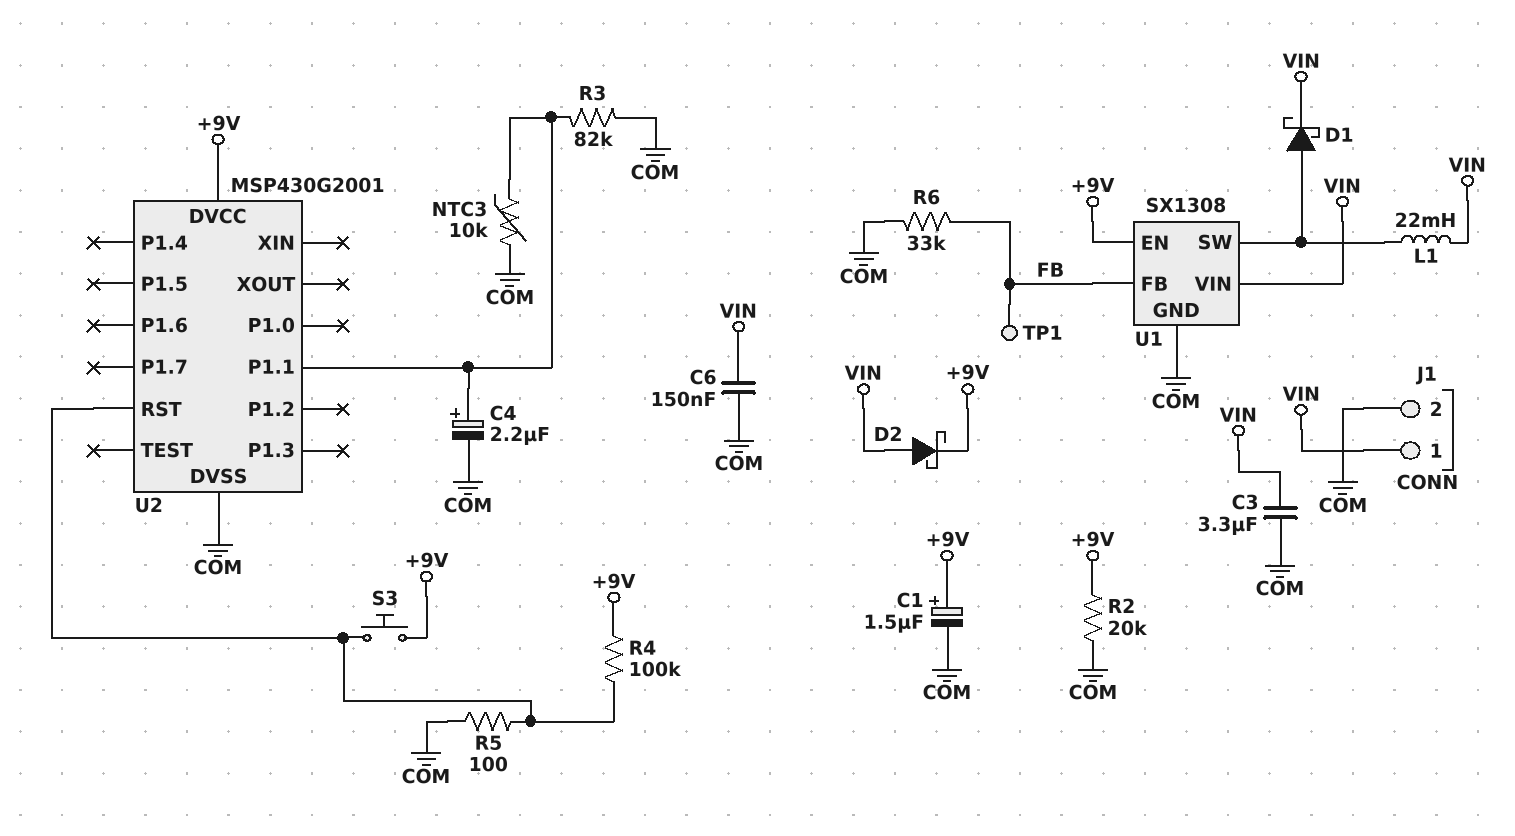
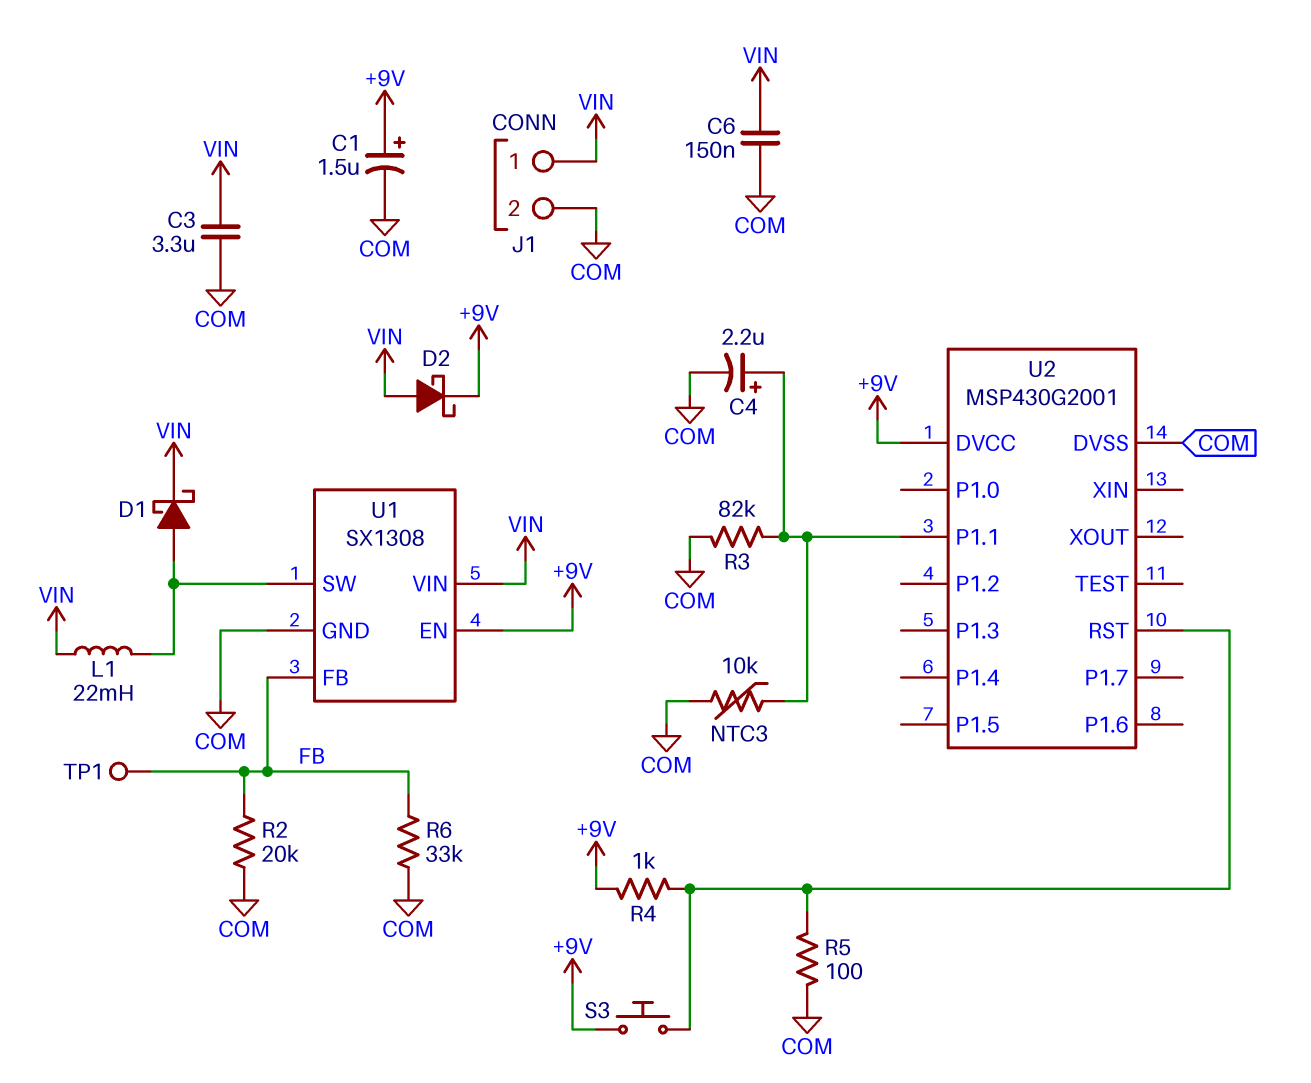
R2: 20k (+9V, COM) -> 20k (COM, FB)
R4: 100k (+9V, U2/RST) -> 1k (+9V, U2/RST)

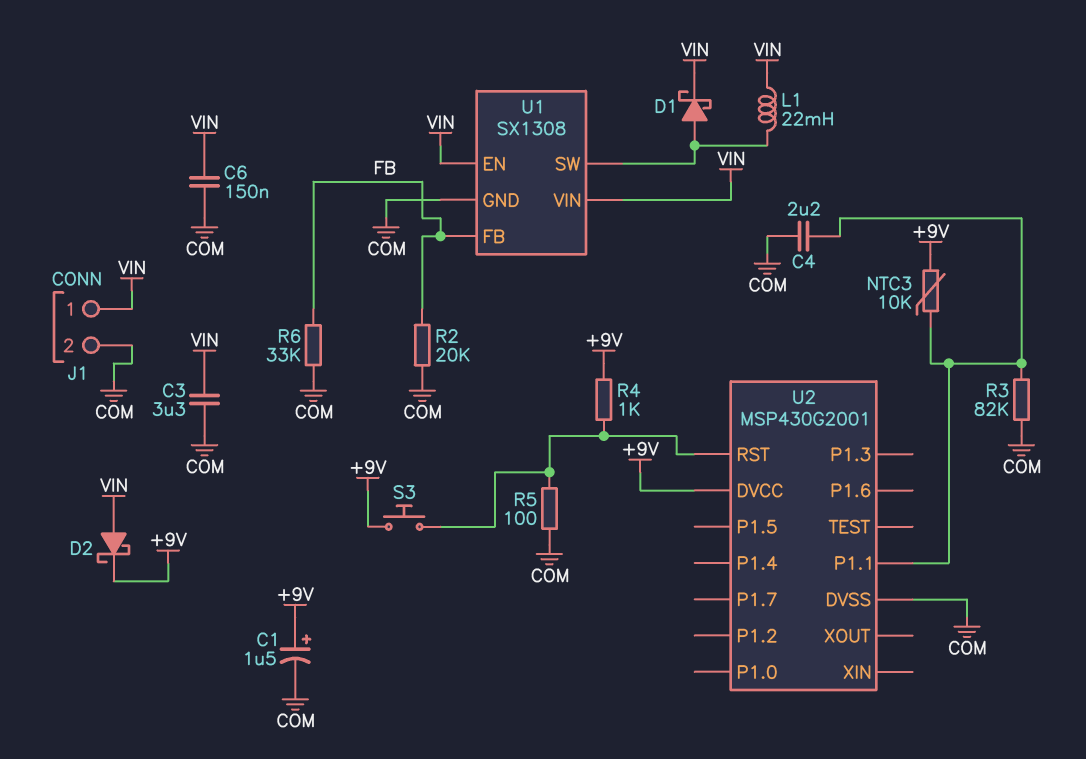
C4: 2.2uF (plus U2/P1.1, minus COM) -> 2.2uF (COM, U2/P1.1)
NTC3: 10k (COM, U2/P1.1) -> 10k (+9V, U2/P1.1)
TP1: test point (FB) -> none
U1 pin EN: +9V -> VIN

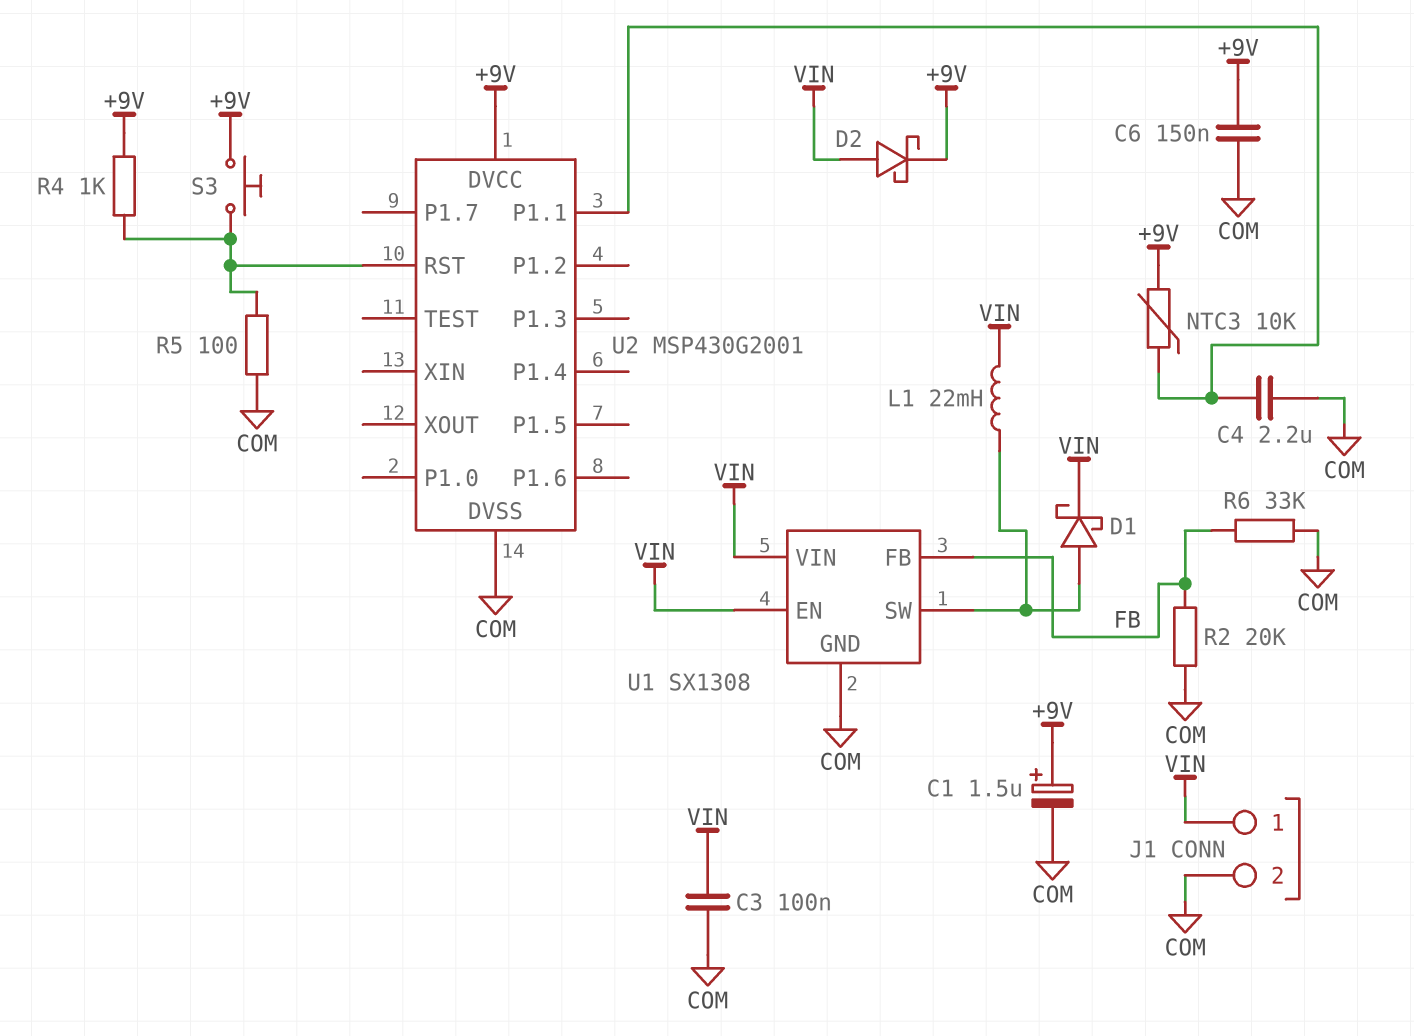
C3: 3.3uF (COM, VIN) -> 100nF (COM, VIN)
C6: 150nF (COM, VIN) -> 150nF (+9V, COM)
R3: 82k (COM, U2/P1.1) -> none

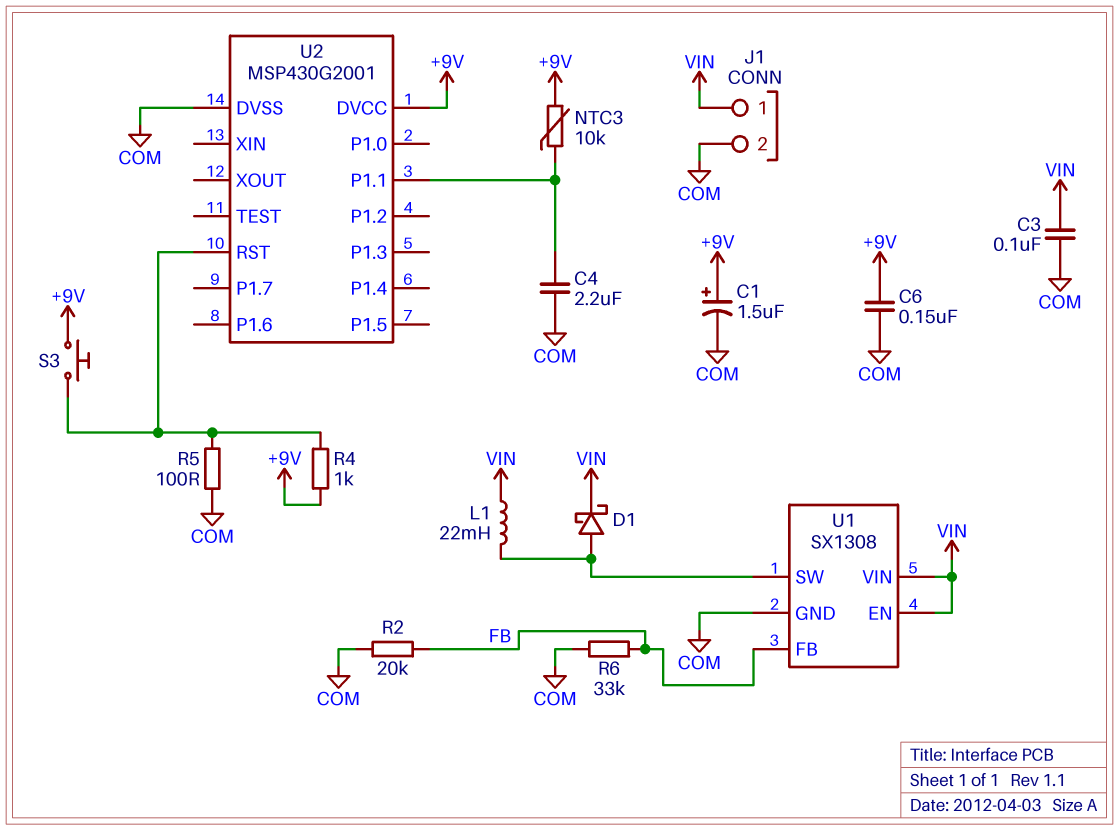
D2: schottky (A VIN, K +9V) -> none

